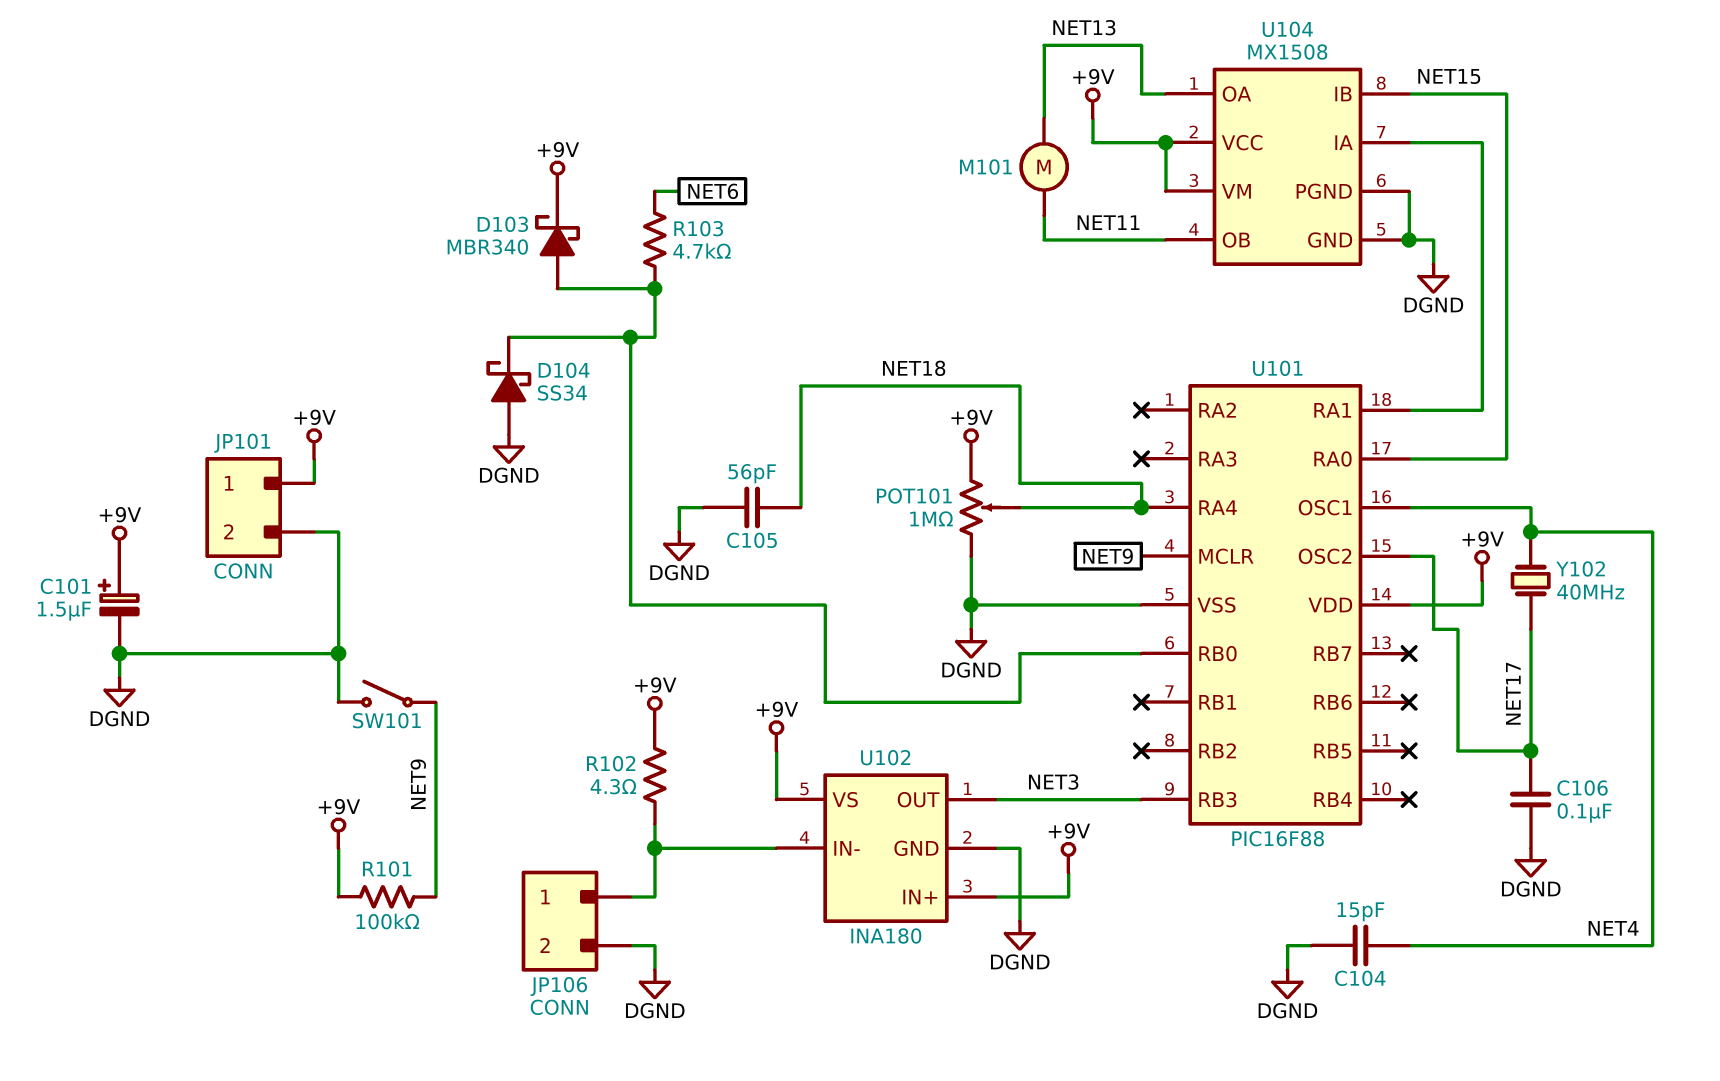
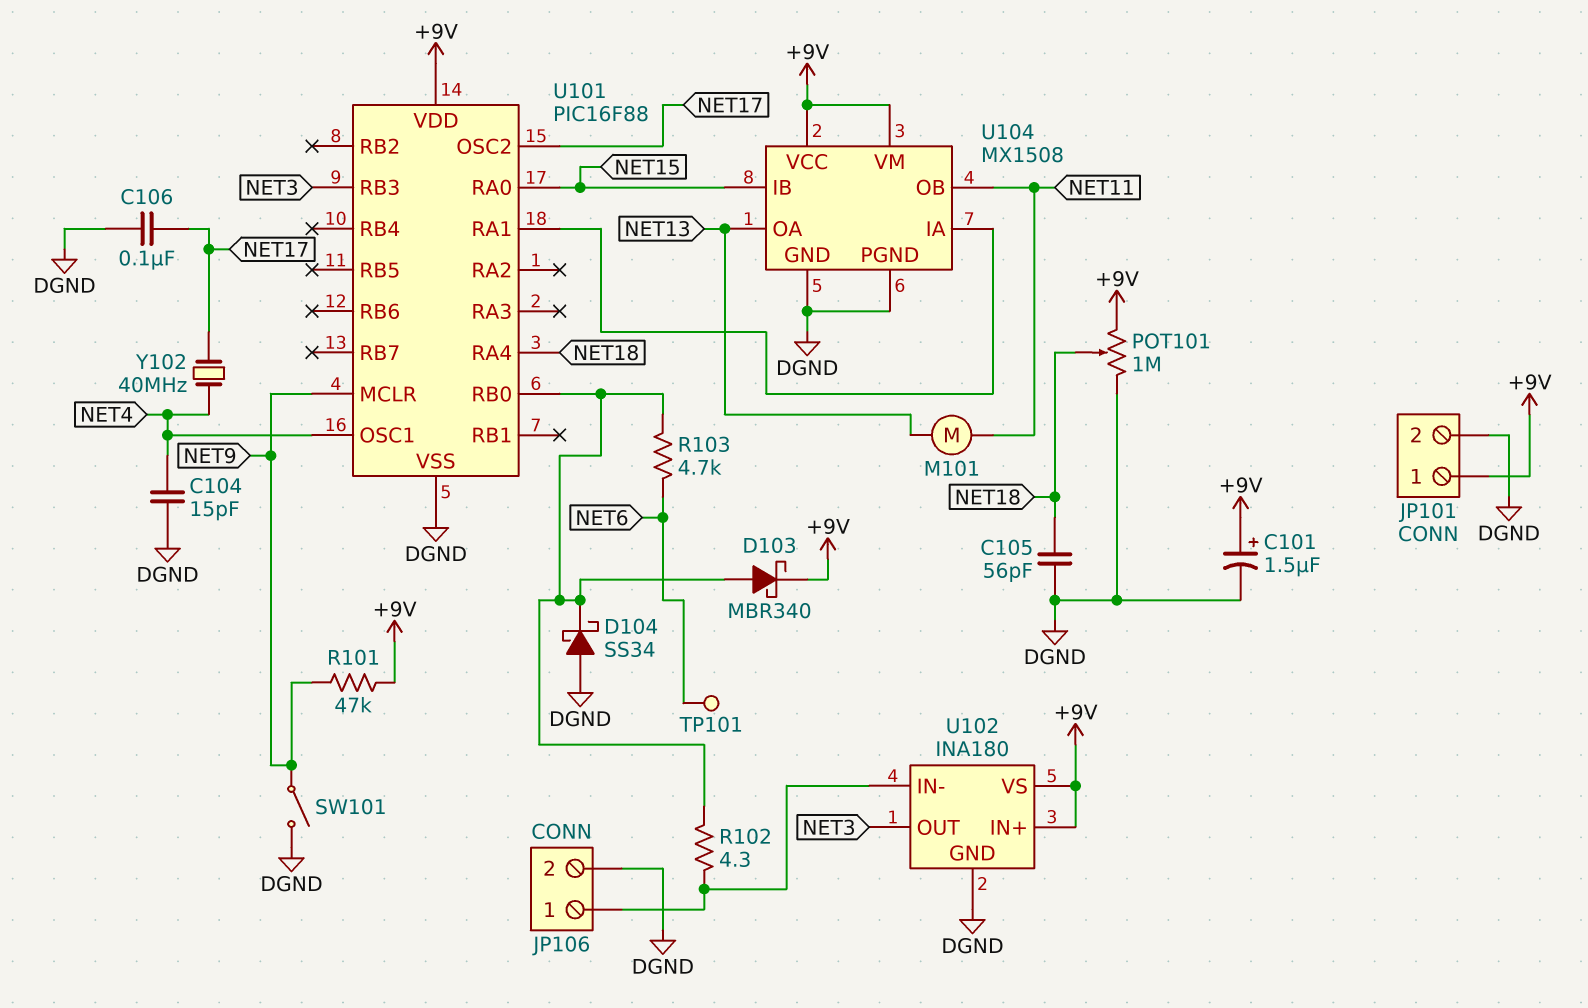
R101: 100k (+9V, NET9) -> 47k (+9V, NET9)
R102: 4.3 (+9V, JP106/1) -> 4.3 (JP106/1, U101/RB0)
TP101: none -> test point (NET6)

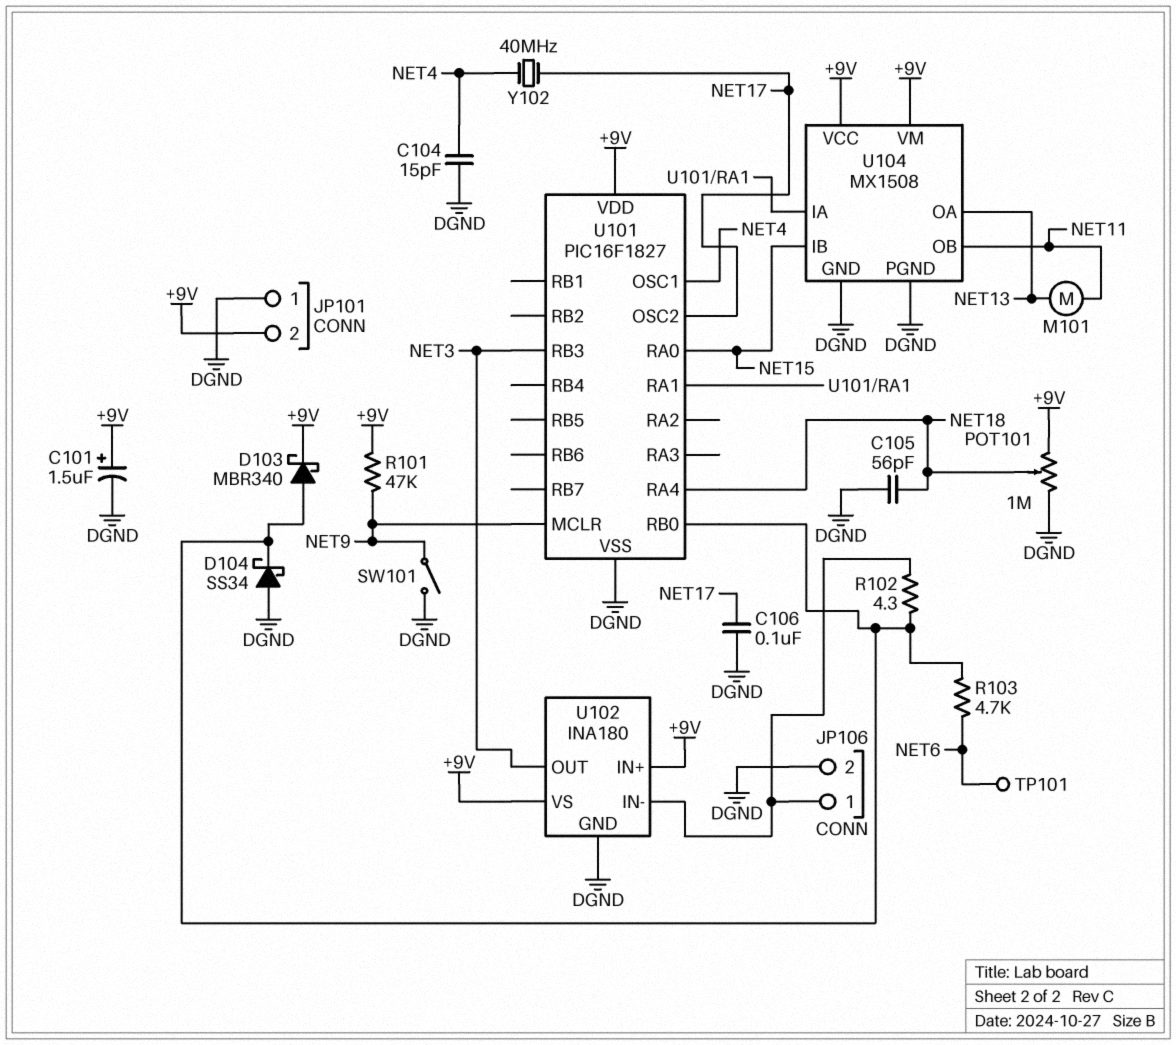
JP101 pin 1: +9V -> DGND
JP101 pin 2: DGND -> +9V
U101: PIC16F88 -> PIC16F1827

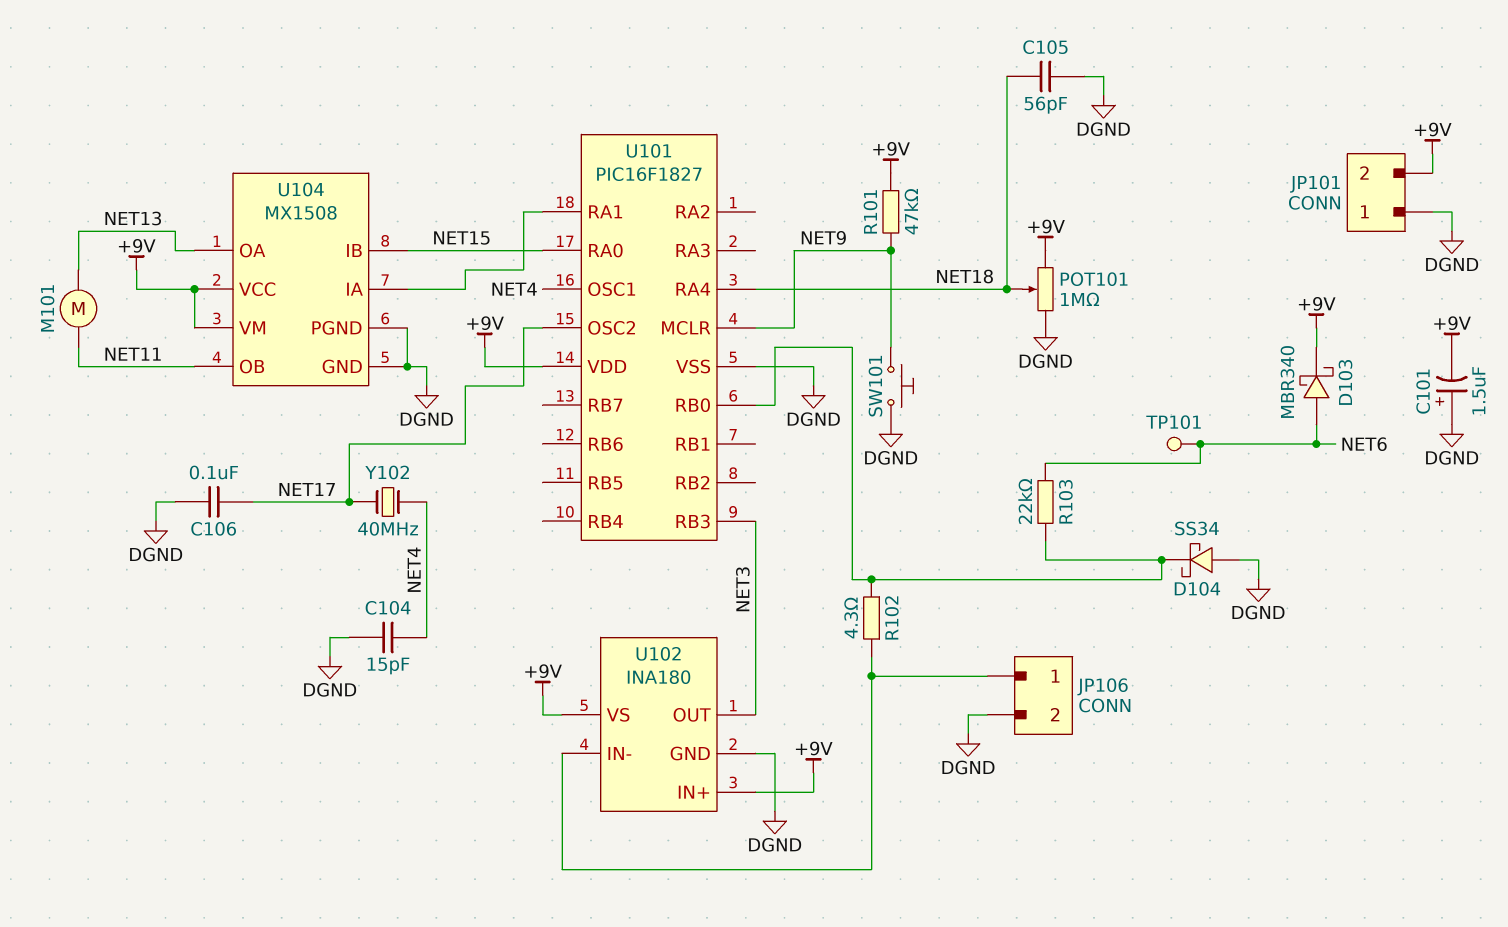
C101: 1.5uF (plus +9V, minus DGND) -> 1.5uF (plus DGND, minus +9V)
D103: schottky MBR340 (A U101/RB0, K +9V) -> schottky MBR340 (A NET6, K +9V)
R103: 4.7k (NET6, U101/RB0) -> 22k (NET6, U101/RB0)
SW101: switch (DGND, NET9) -> button (DGND, NET9)

